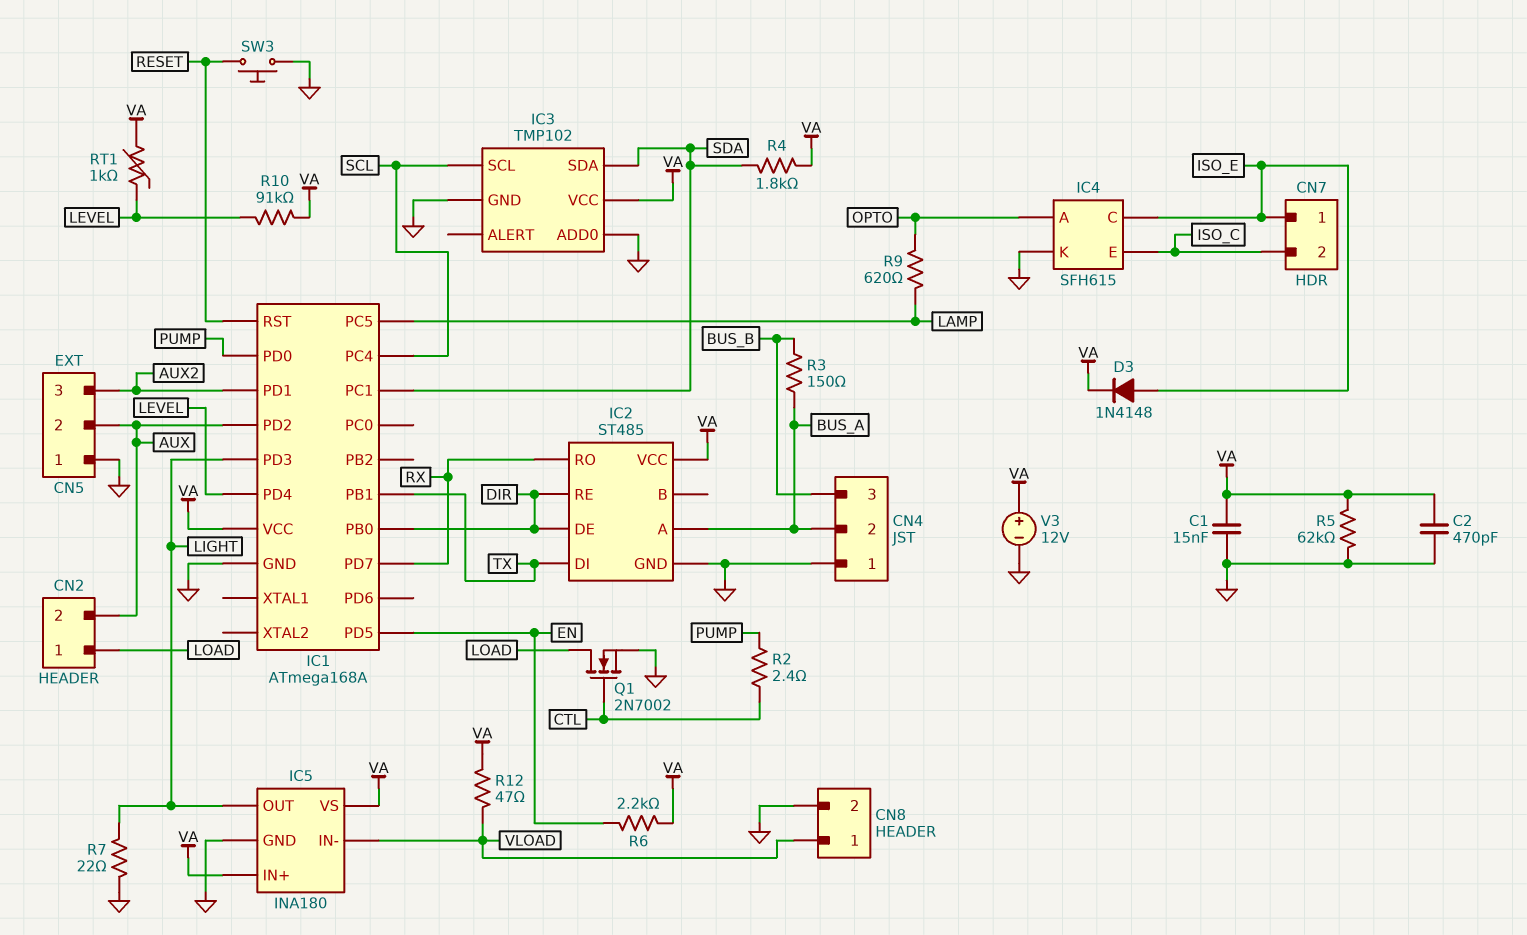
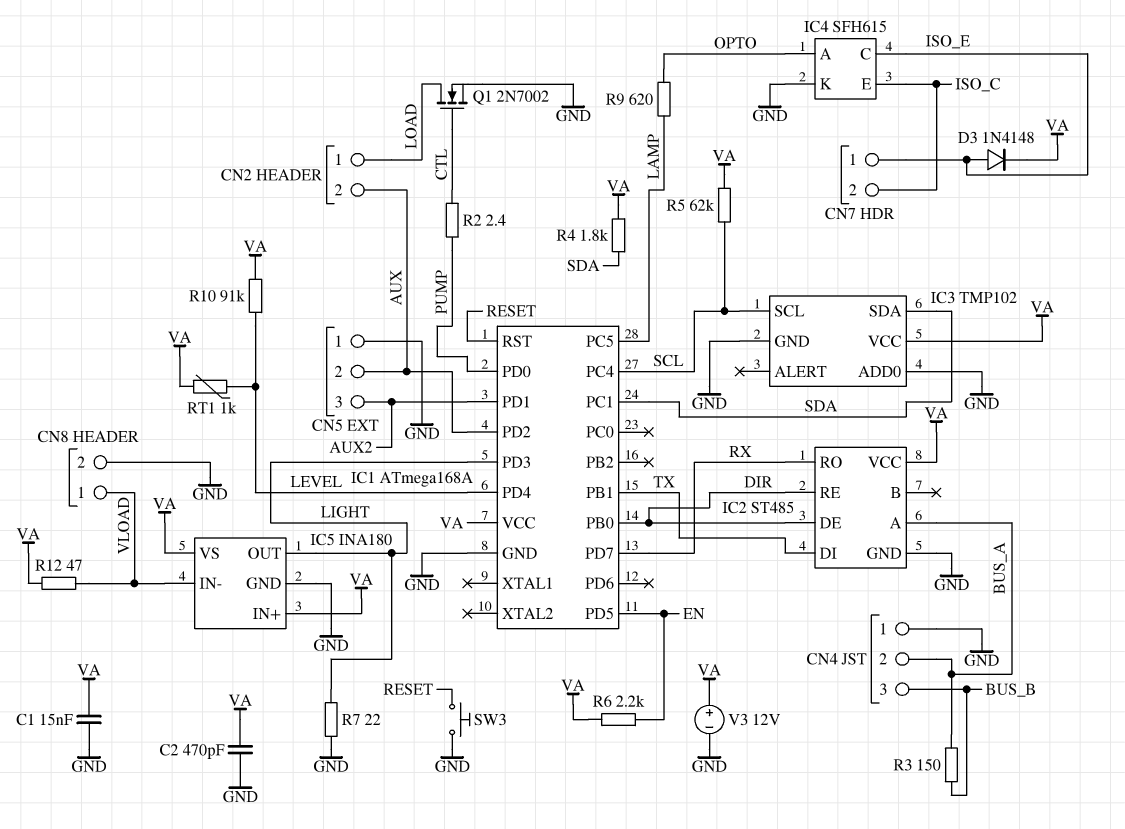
R5: 62k (GND, VA) -> 62k (SCL, VA)

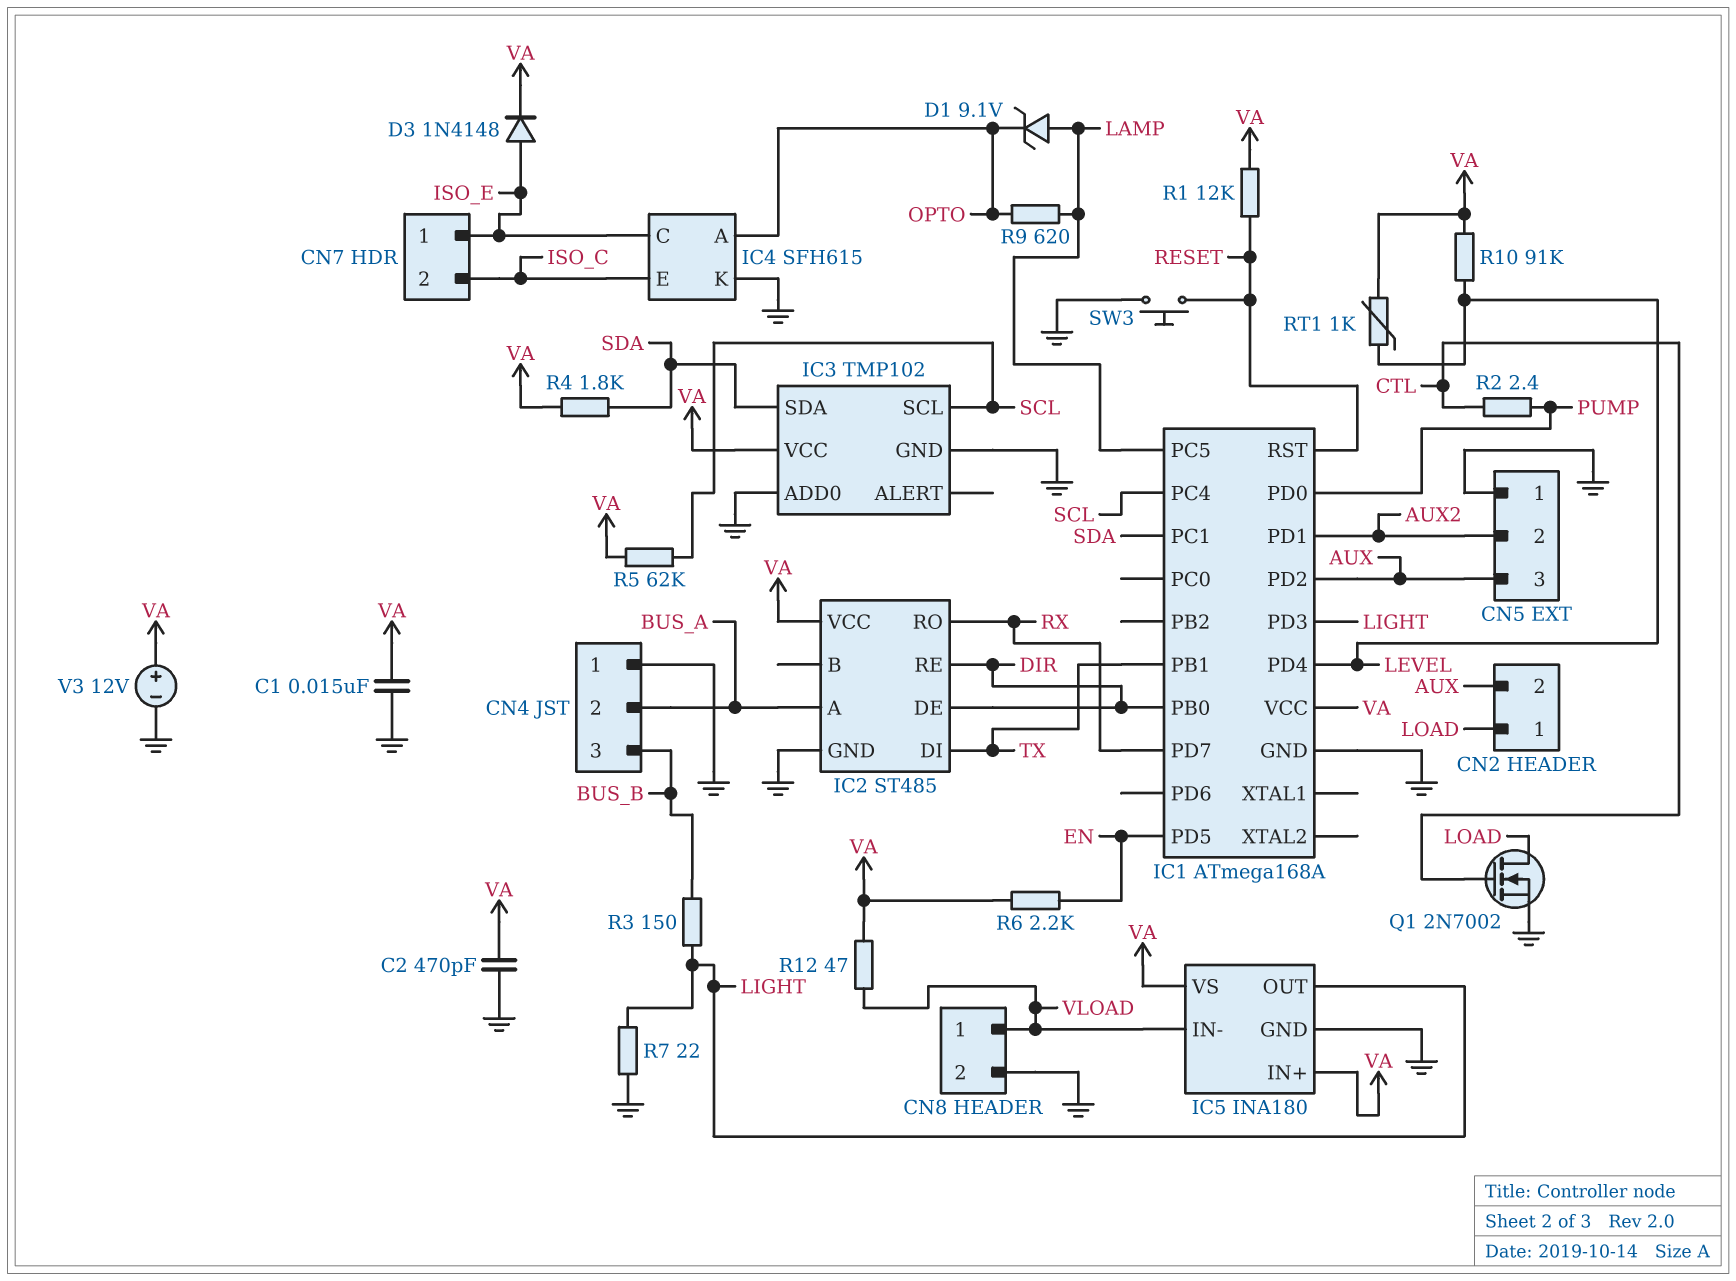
CN5 pin 2: AUX -> AUX2
CN5 pin 3: AUX2 -> AUX
D1: none -> zener 9.1V (A LAMP, K OPTO)
R1: none -> 12k (RESET, VA)
R3: 150 (BUS_A, BUS_B) -> 150 (BUS_B, LIGHT)

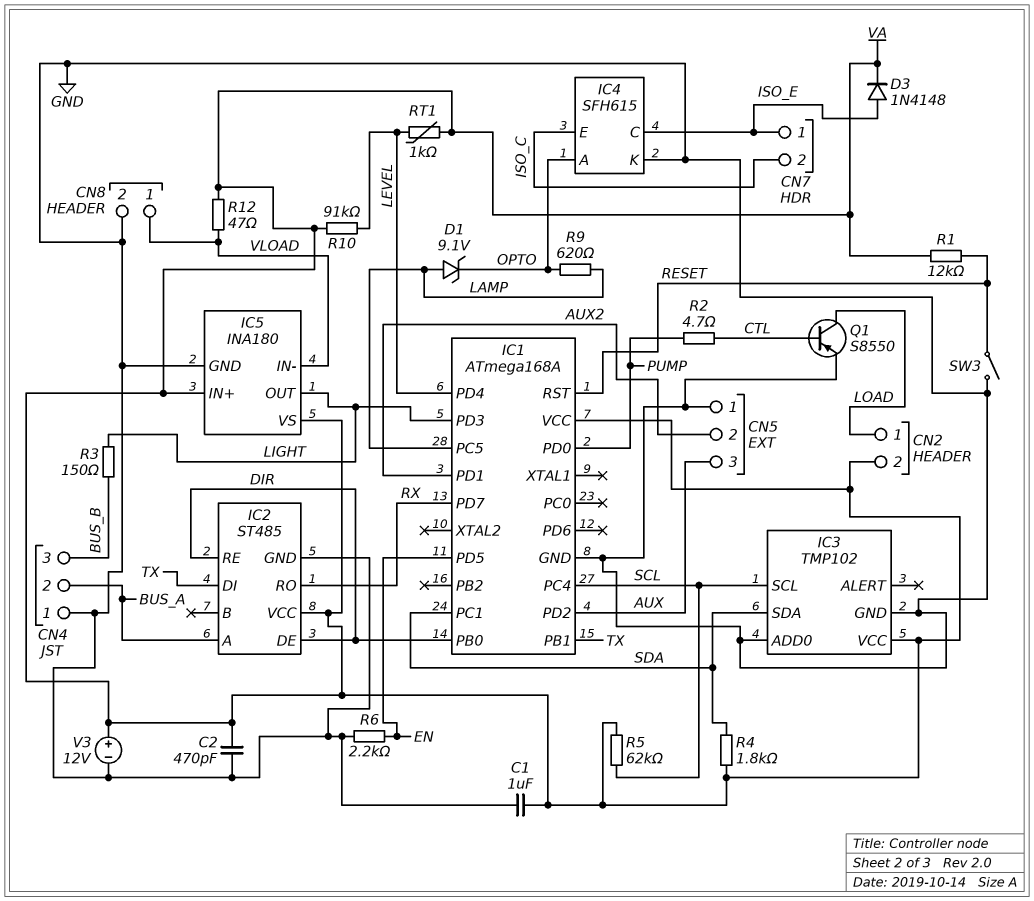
C1: 15nF (GND, VA) -> 1uF (GND, VA)
CN2 pin 2: AUX -> VA
Q1: NMOS 2N7002 (G CTL, D LOAD, S GND) -> PNP S8550 (B CTL, C LOAD, E GND)
R2: 2.4 (CTL, PUMP) -> 4.7 (CTL, PUMP)
R6: 2.2k (EN, VA) -> 2.2k (EN, GND)
R7: 22 (GND, LIGHT) -> none
SW3: button (GND, RESET) -> switch (GND, RESET)

